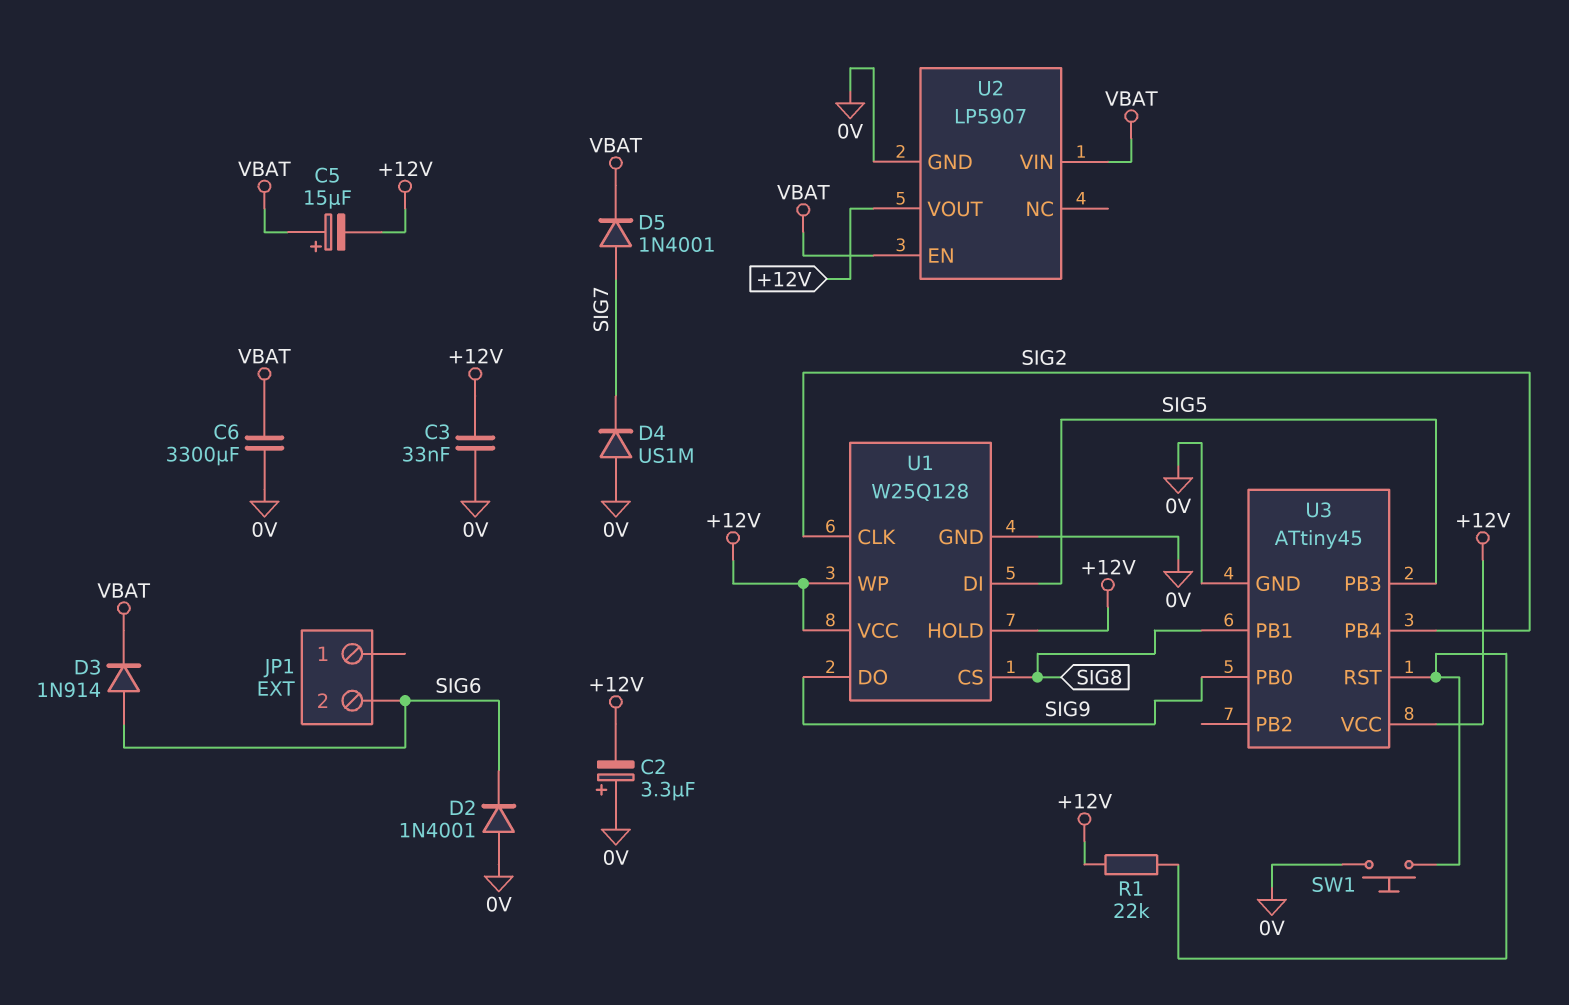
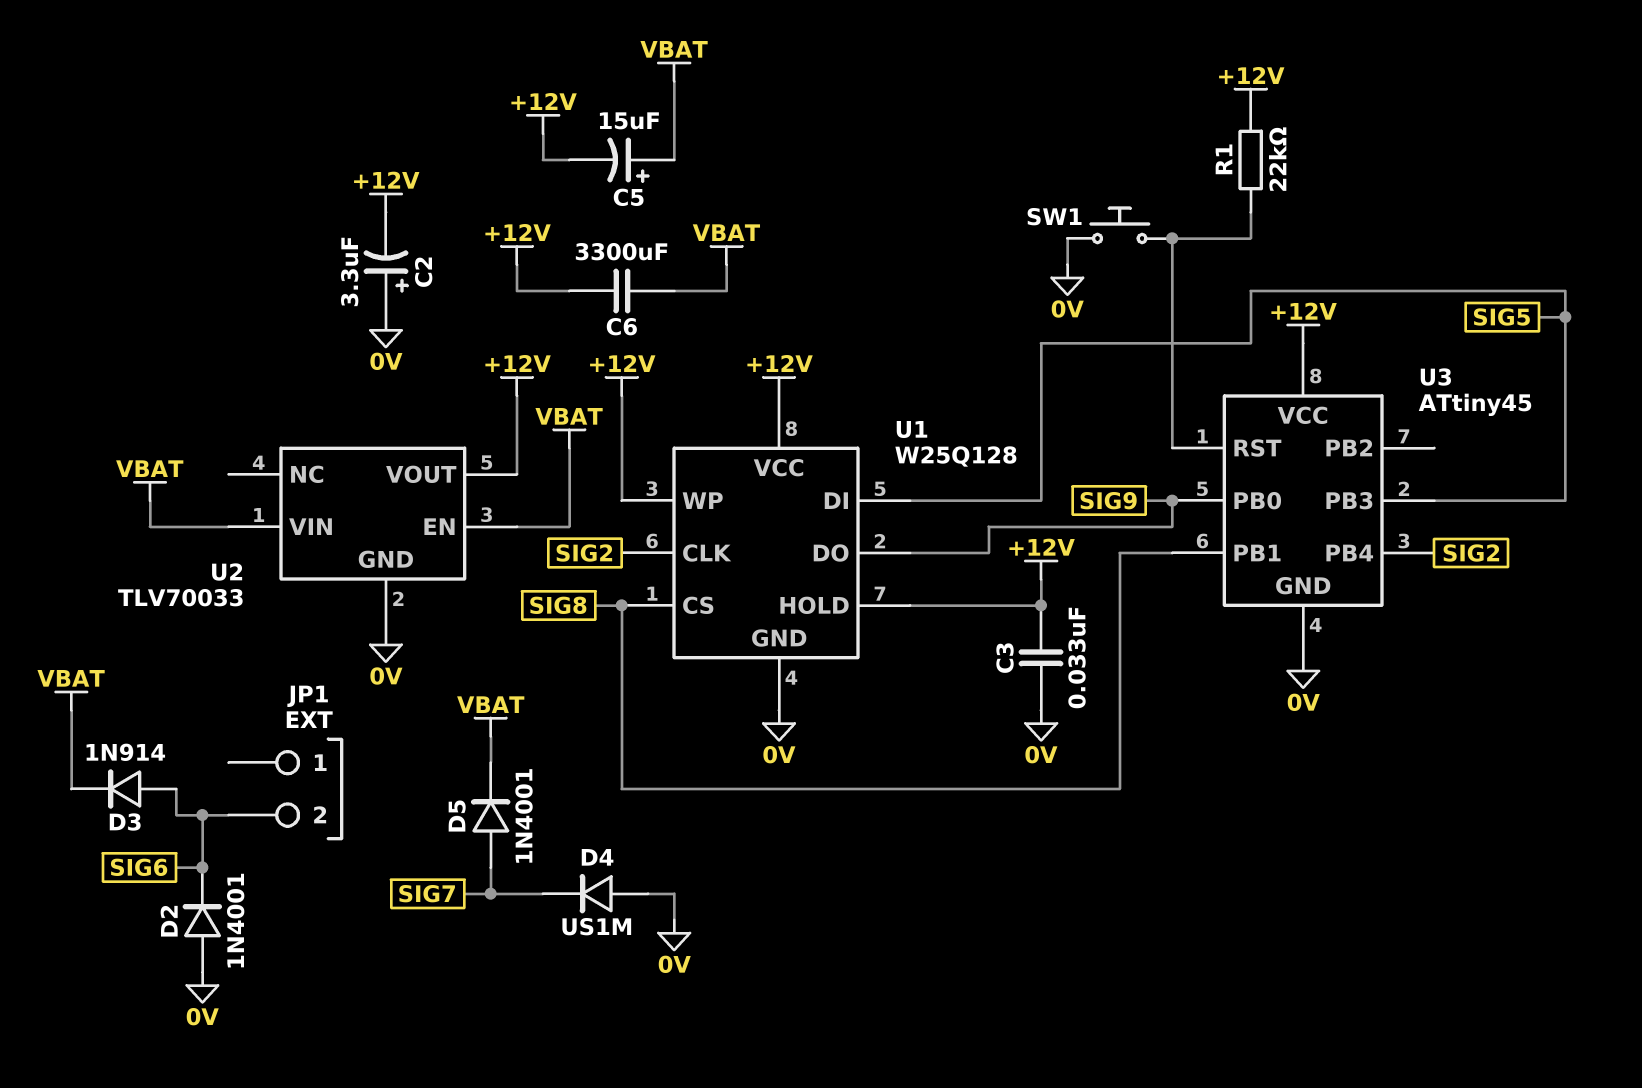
C6: 3300uF (0V, VBAT) -> 3300uF (+12V, VBAT)
U2: LP5907 -> TLV70033

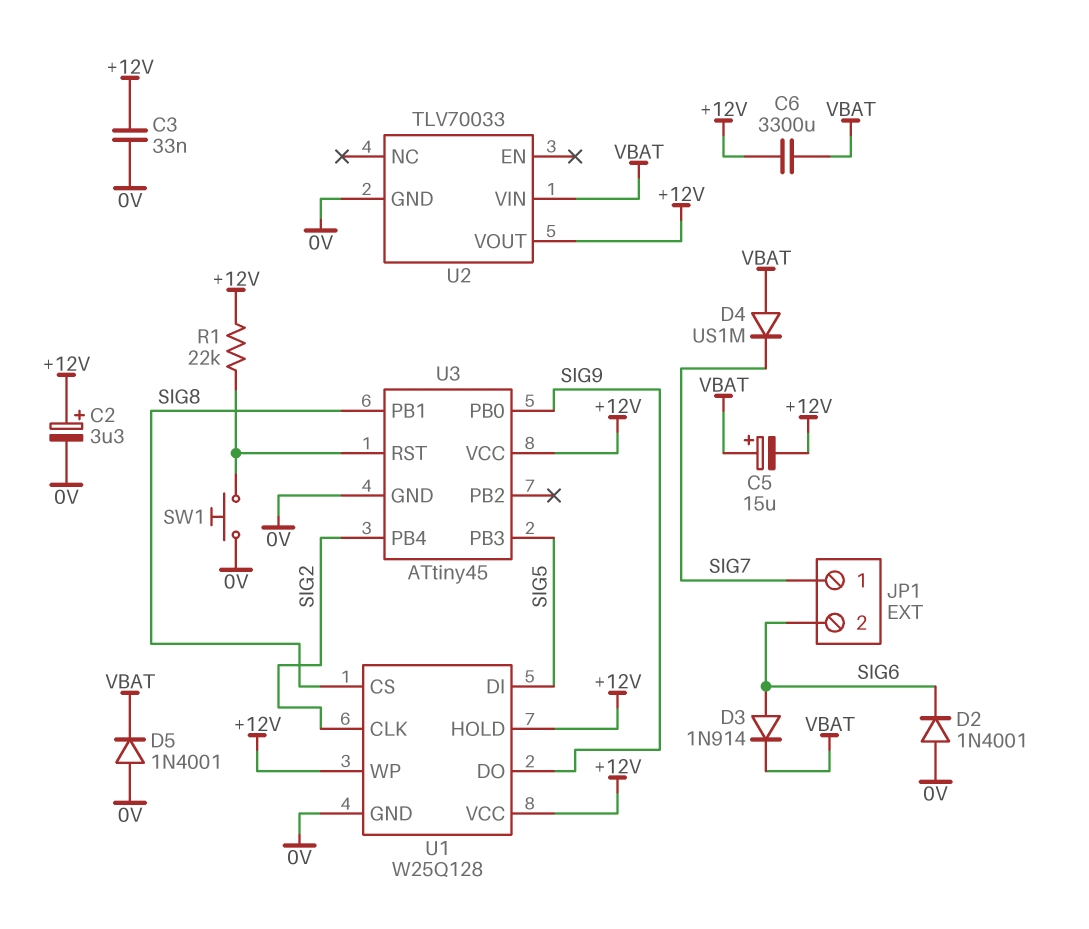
C2: 3.3uF (plus 0V, minus +12V) -> 3.3uF (plus +12V, minus 0V)
D4: diode US1M (A 0V, K SIG7) -> diode US1M (A VBAT, K SIG7)
D5: diode 1N4001 (A SIG7, K VBAT) -> diode 1N4001 (A 0V, K VBAT)
JP1 pin 1: none -> SIG7
U2 pin EN: VBAT -> none

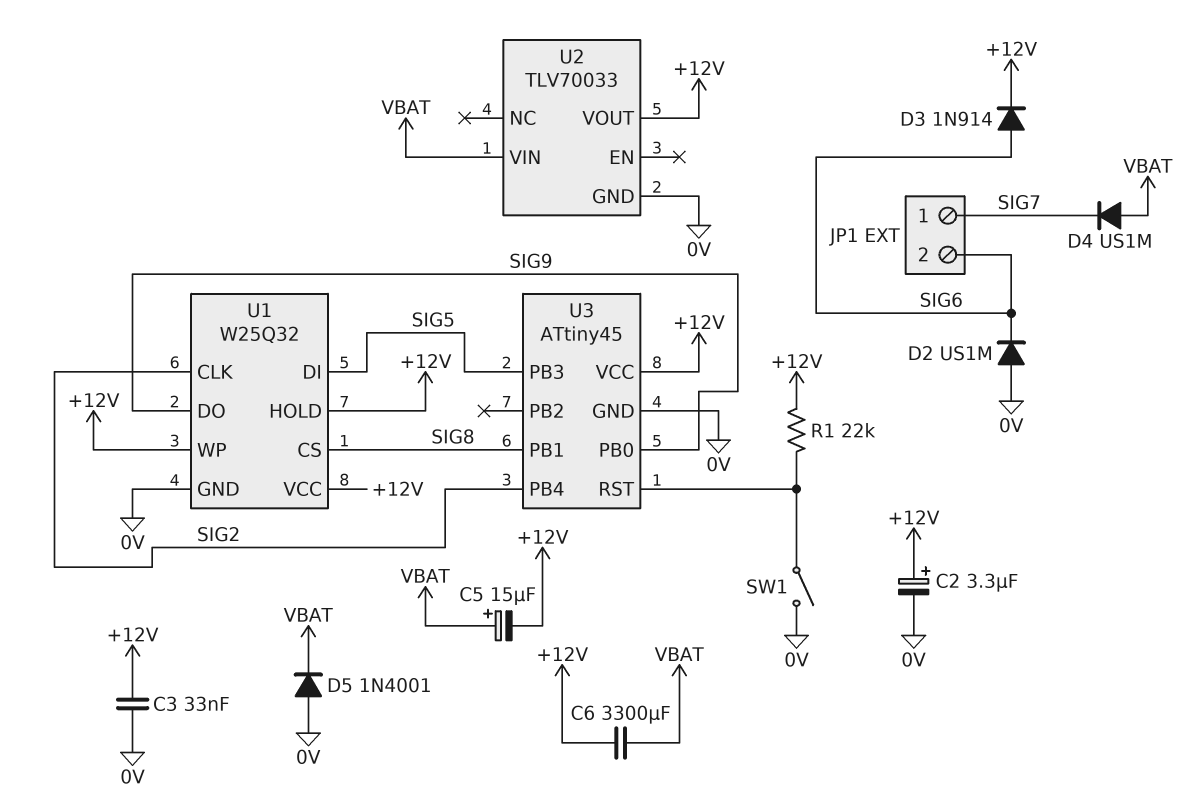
D2: diode 1N4001 (A 0V, K SIG6) -> diode US1M (A 0V, K SIG6)
D3: diode 1N914 (A SIG6, K VBAT) -> diode 1N914 (A SIG6, K +12V)
SW1: button (0V, U3/RST) -> switch (0V, U3/RST)
U1: W25Q128 -> W25Q32

